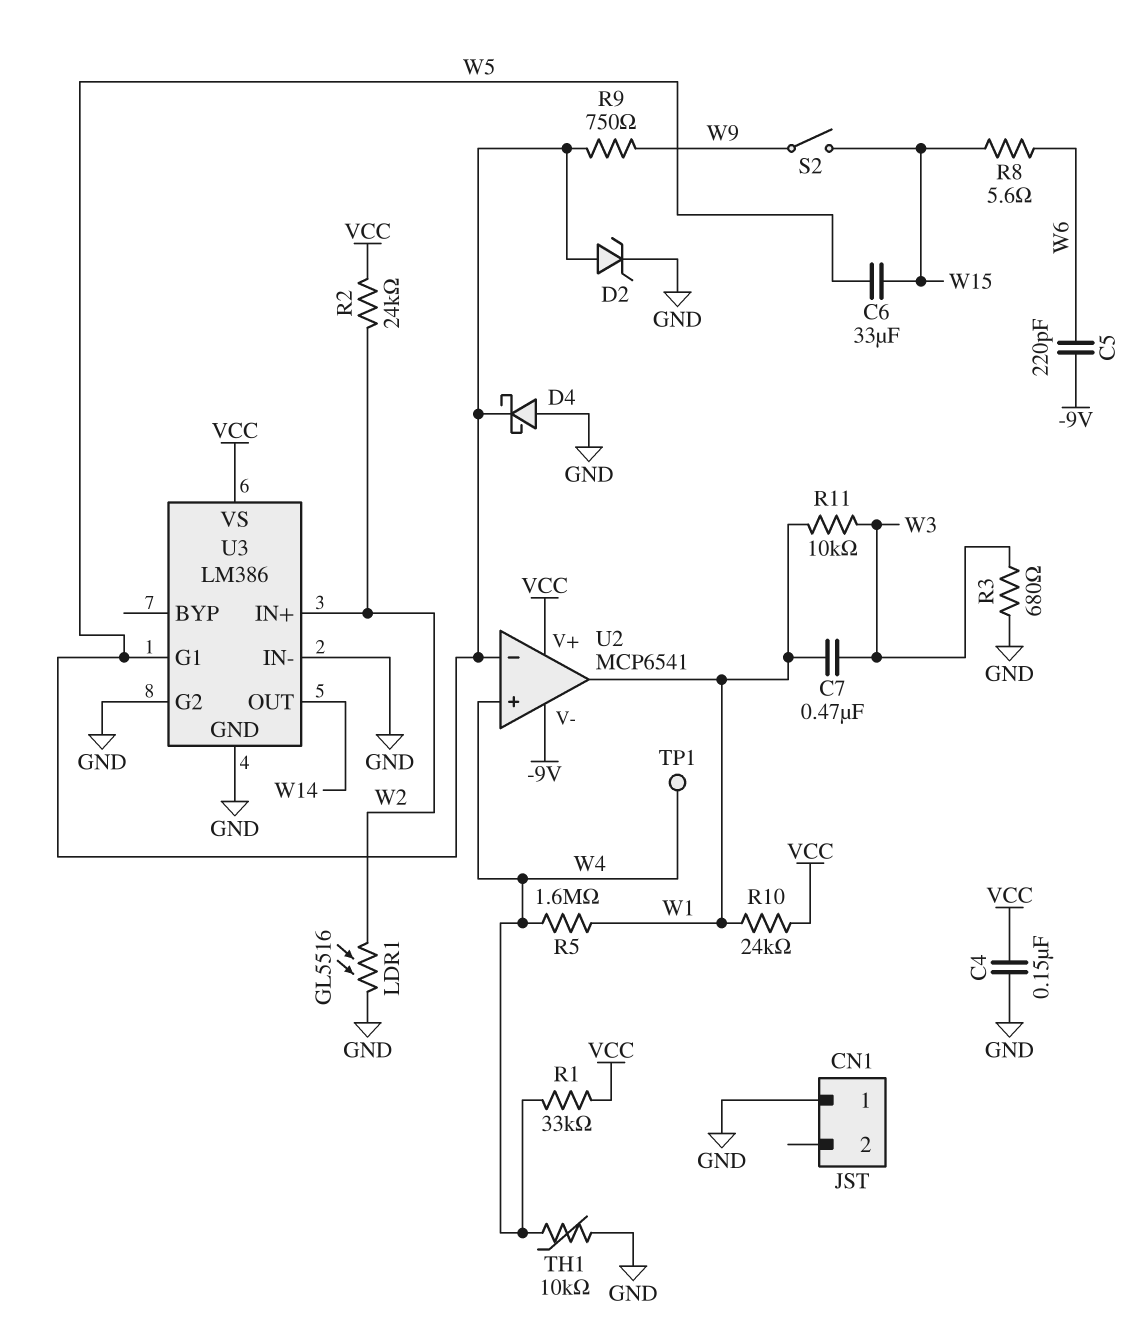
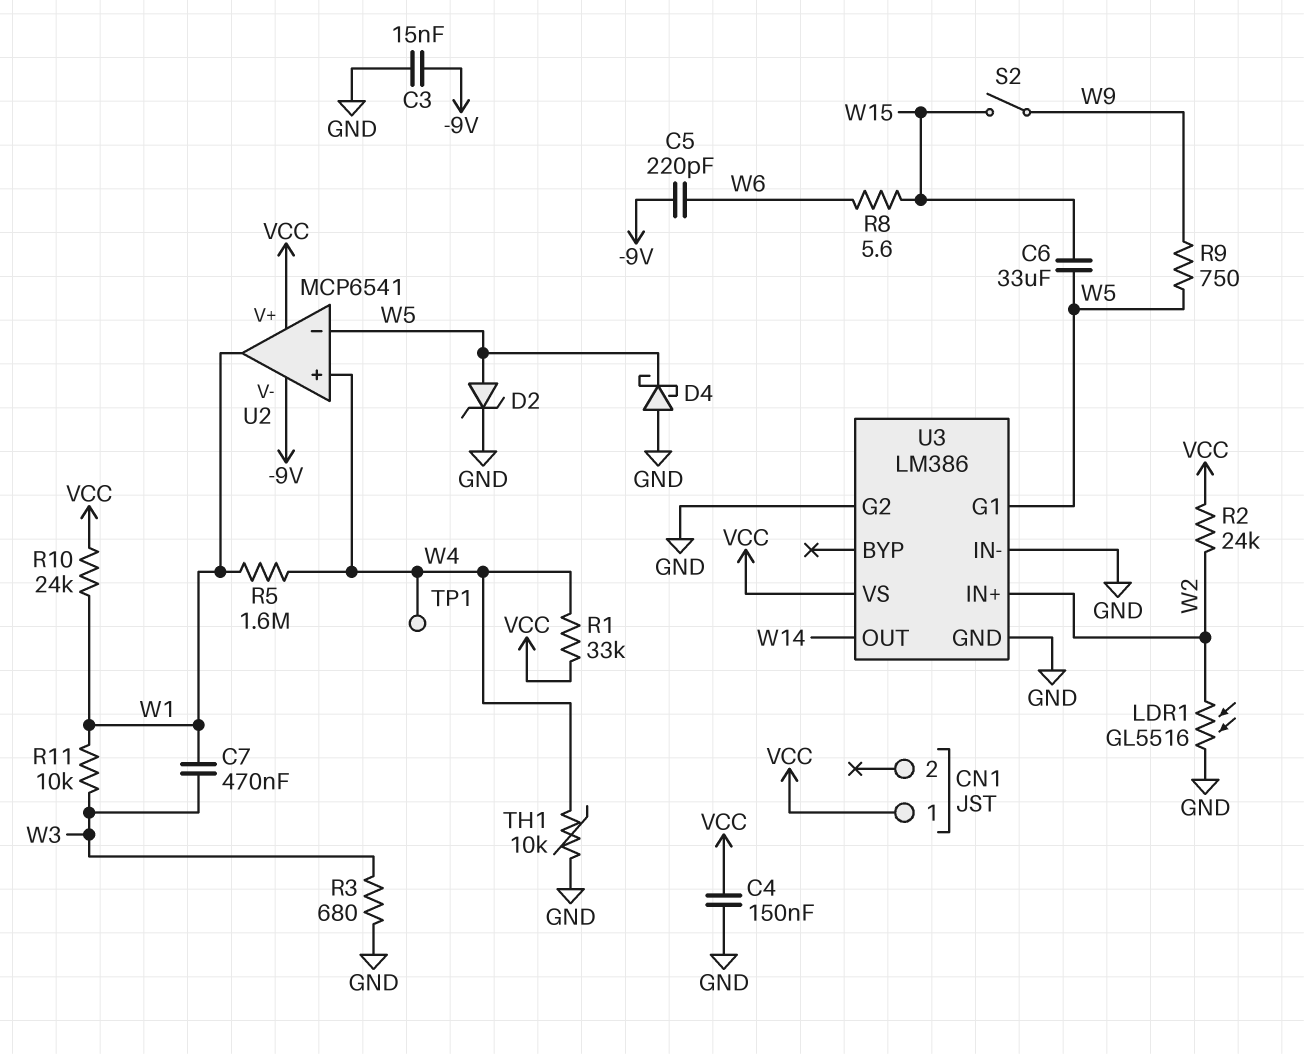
C3: none -> 15nF (-9V, GND)
CN1 pin 1: GND -> VCC

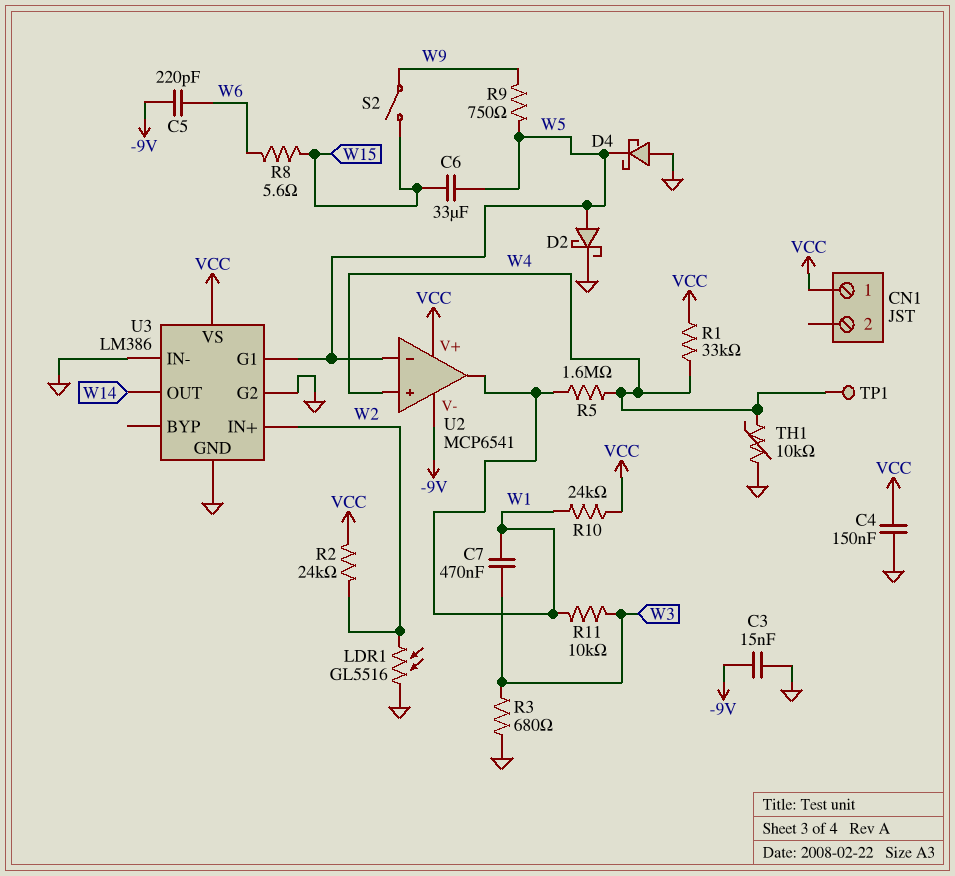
D2: zener (A W5, K GND) -> schottky (A W5, K GND)

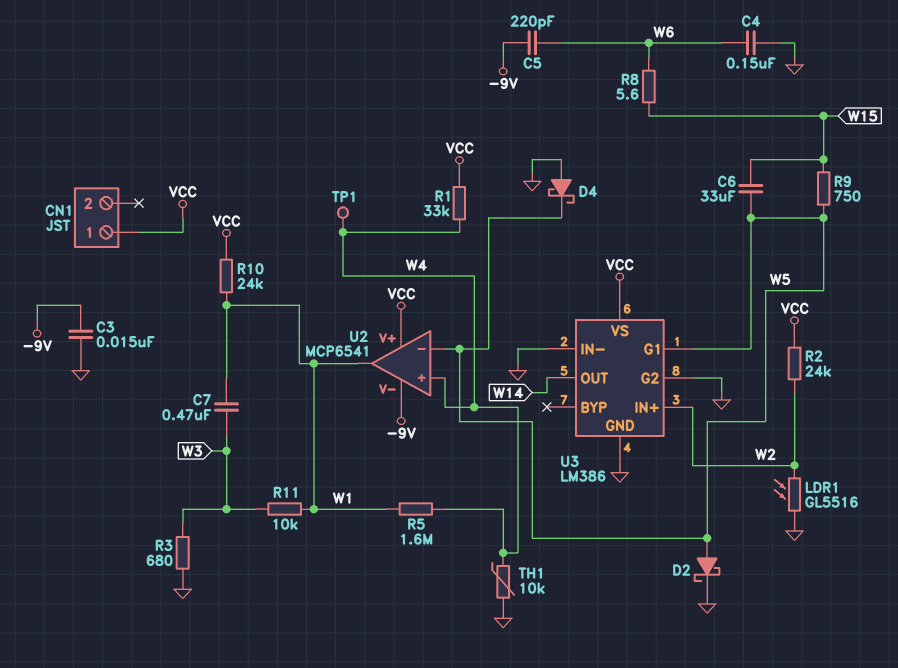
C4: 150nF (GND, VCC) -> 150nF (GND, W6)
R9: 750 (W5, W9) -> 750 (W5, W15)
S2: switch (W9, W15) -> none

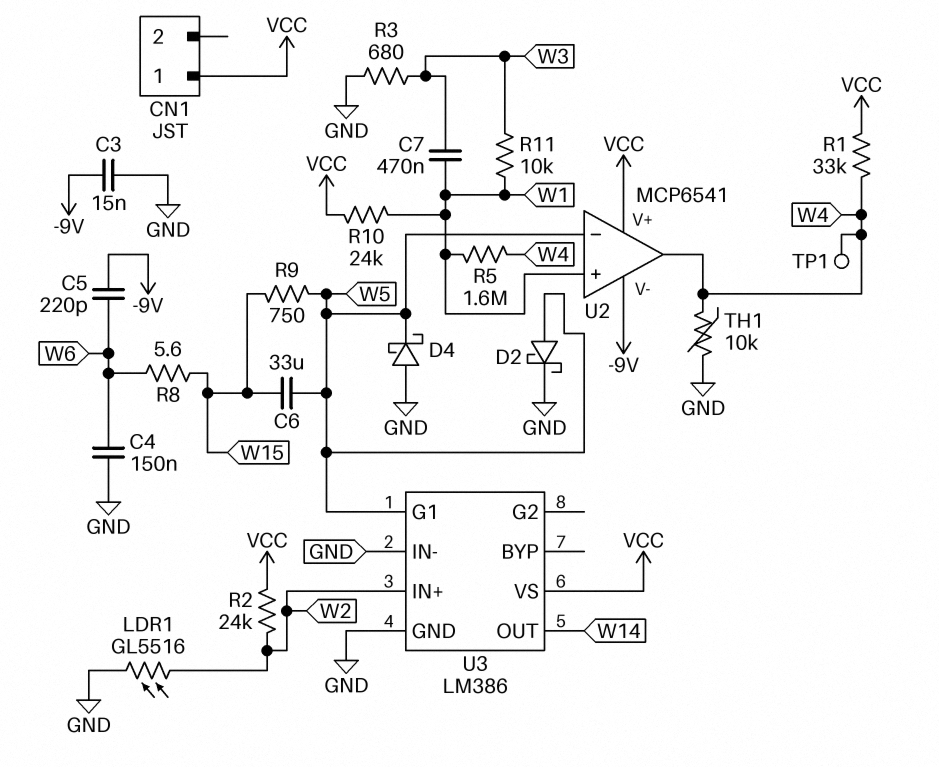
U2 pin in+: W4 -> W1
U2 pin out: W1 -> W4
U3 pin G2: GND -> none

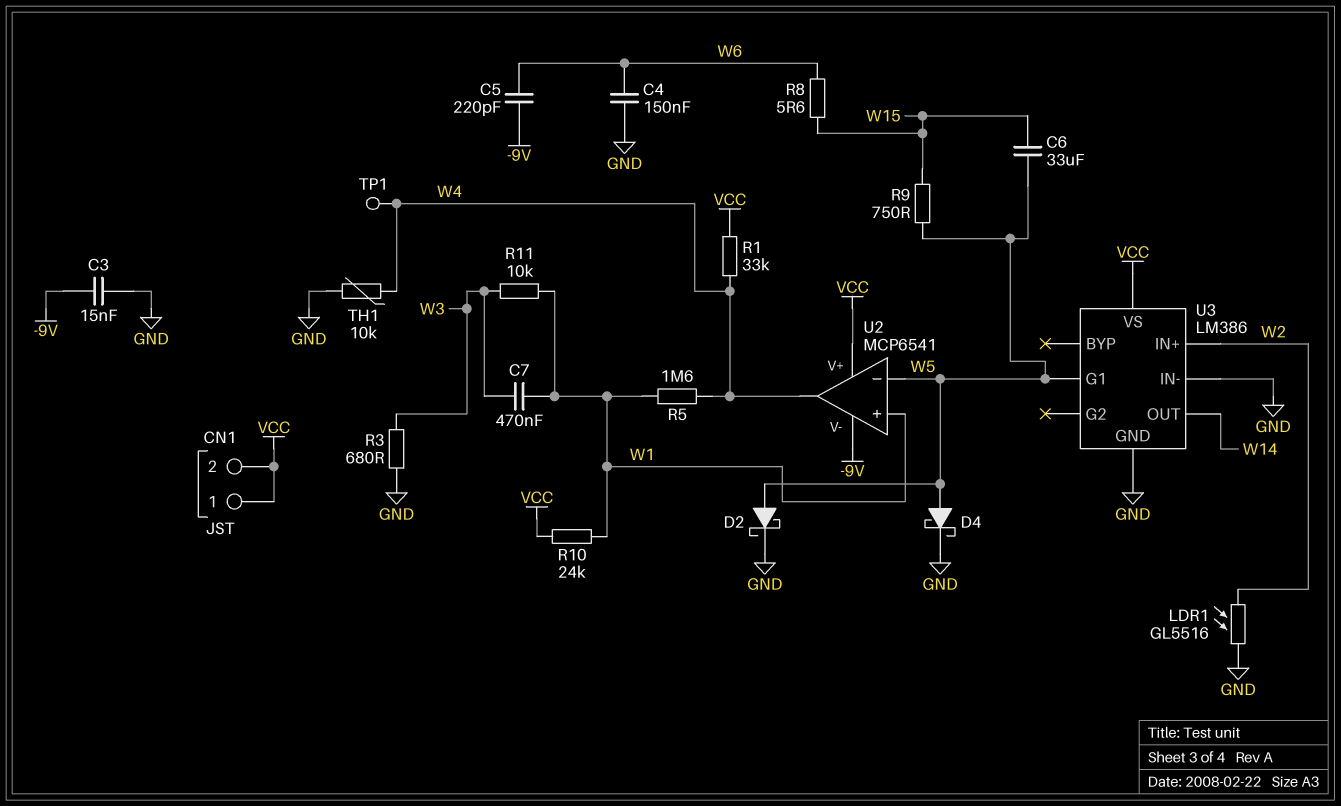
CN1 pin 2: none -> VCC
D4: schottky (A GND, K W5) -> schottky (A W5, K GND)
R2: 24k (VCC, W2) -> none

